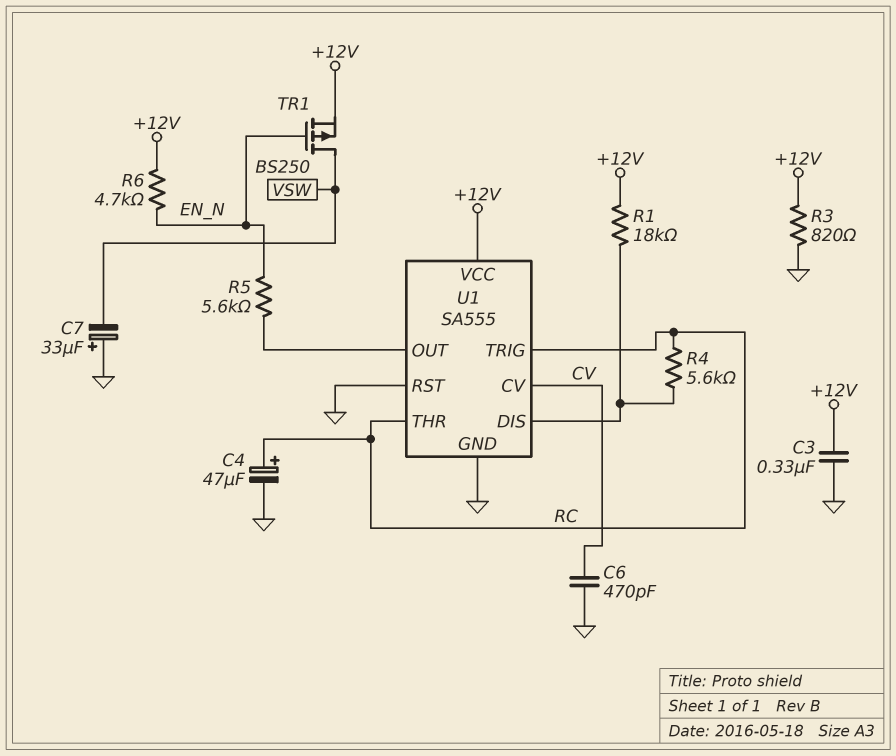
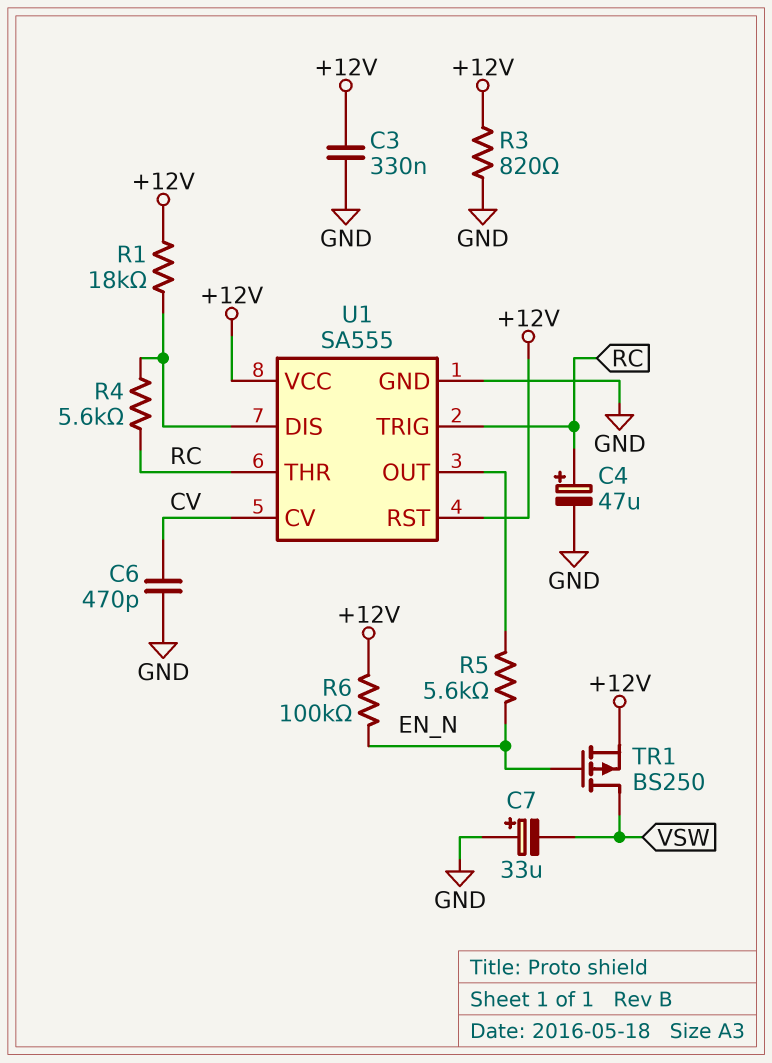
R6: 4.7k (+12V, EN_N) -> 100k (+12V, EN_N)
U1 pin RST: GND -> +12V

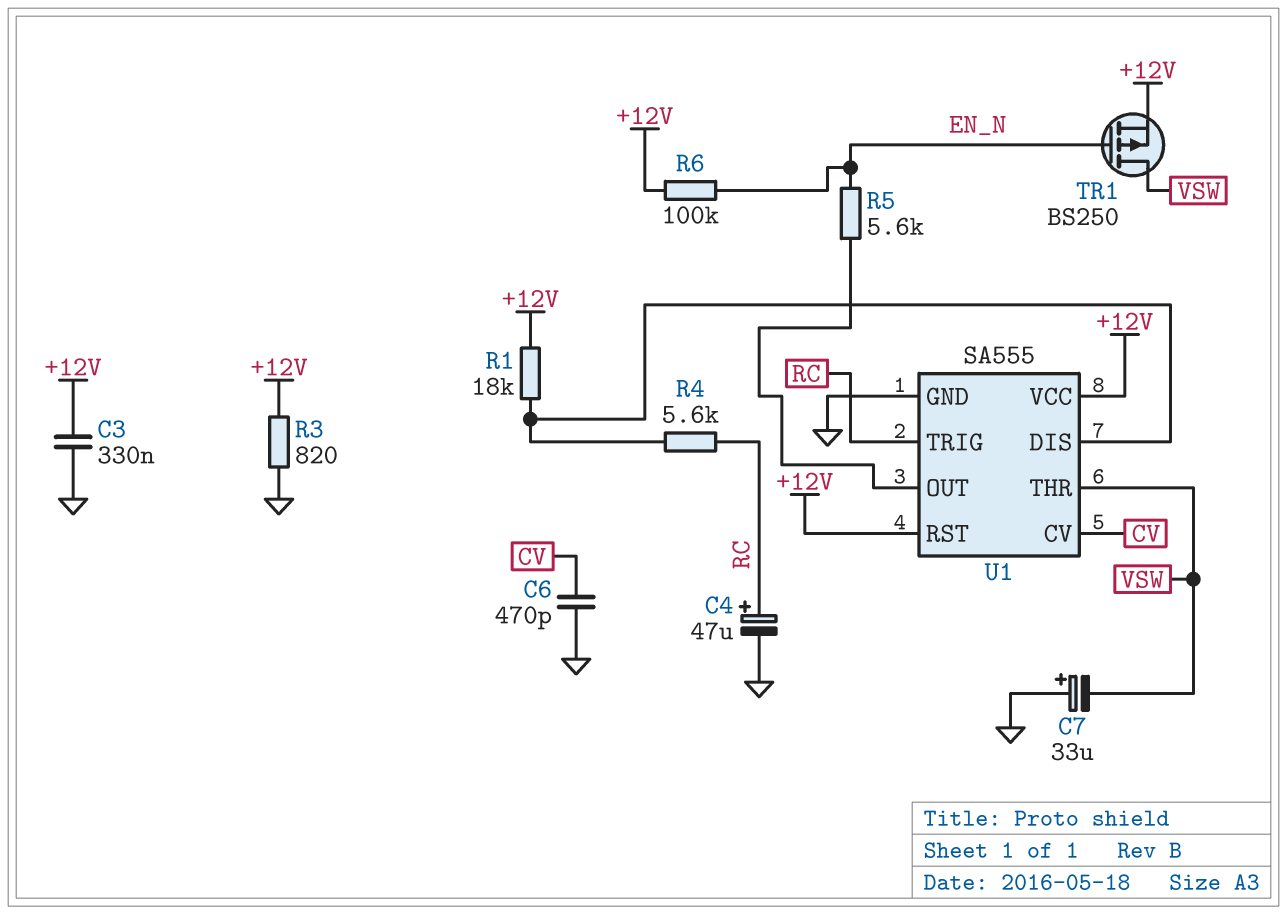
U1 pin THR: RC -> VSW

